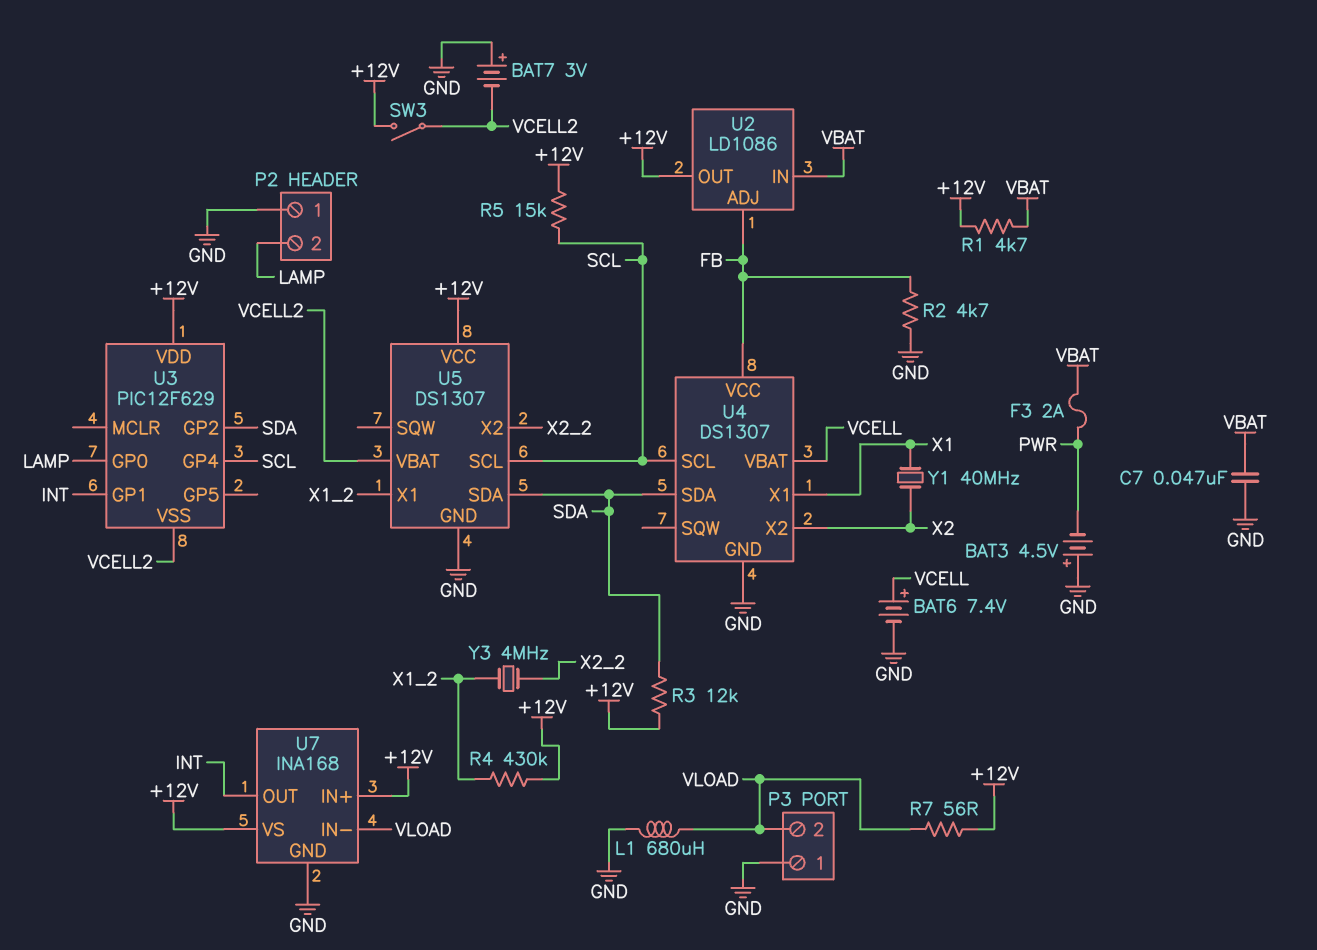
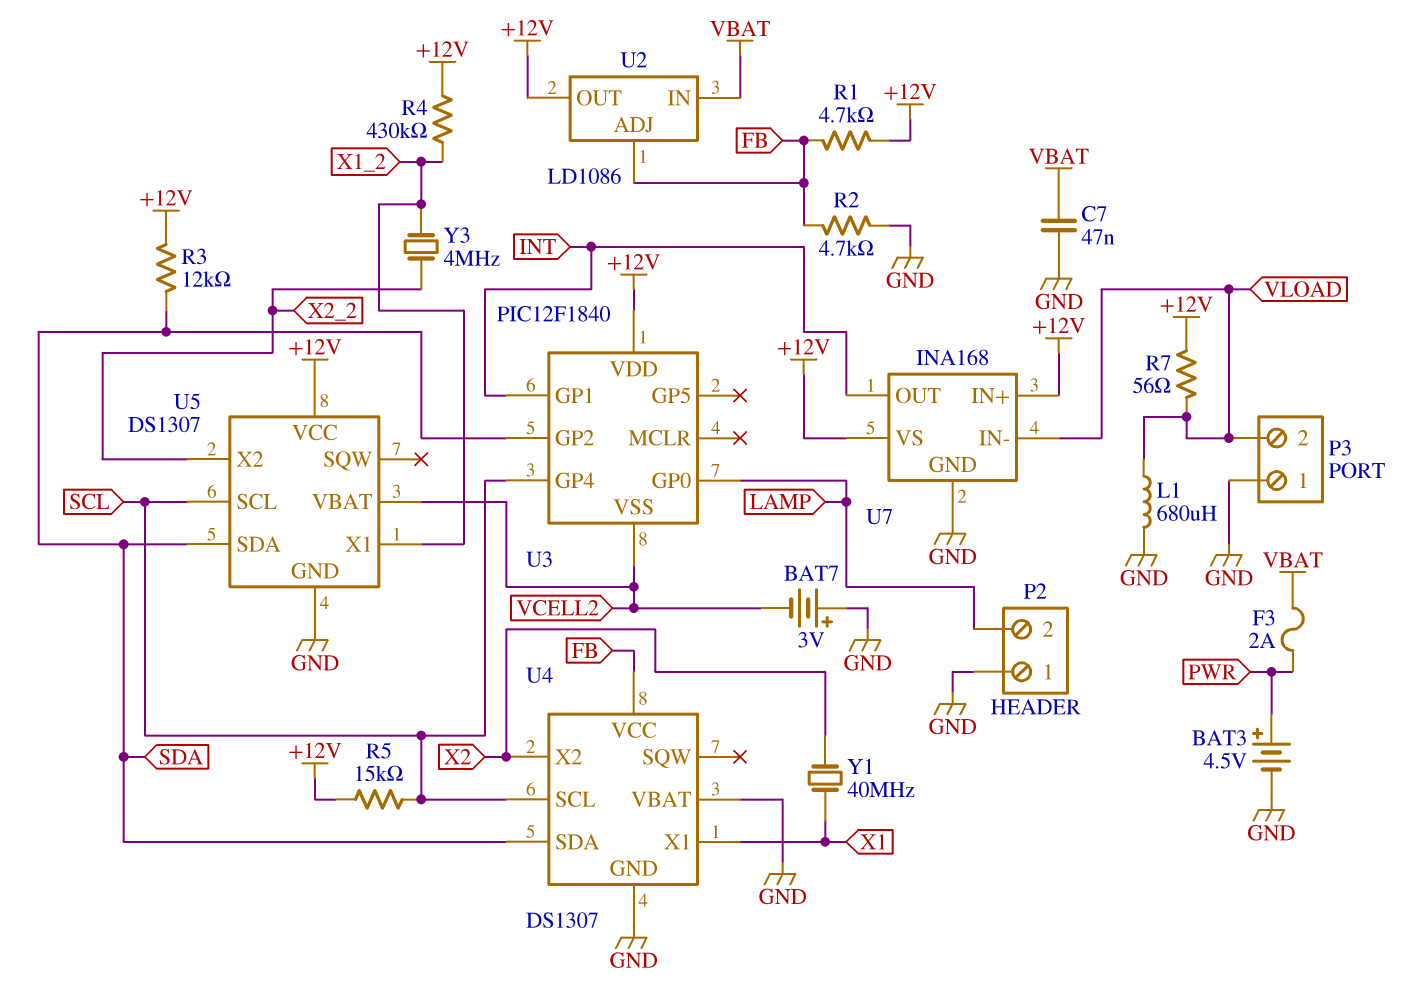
BAT3: 4.5V (plus GND, minus PWR) -> 4.5V (plus PWR, minus GND)
BAT6: 7.4V (plus VCELL, minus GND) -> none
R1: 4.7k (+12V, VBAT) -> 4.7k (+12V, FB)
SW3: switch (+12V, VCELL2) -> none
U3: PIC12F629 -> PIC12F1840
U4 pin VBAT: VCELL -> GND

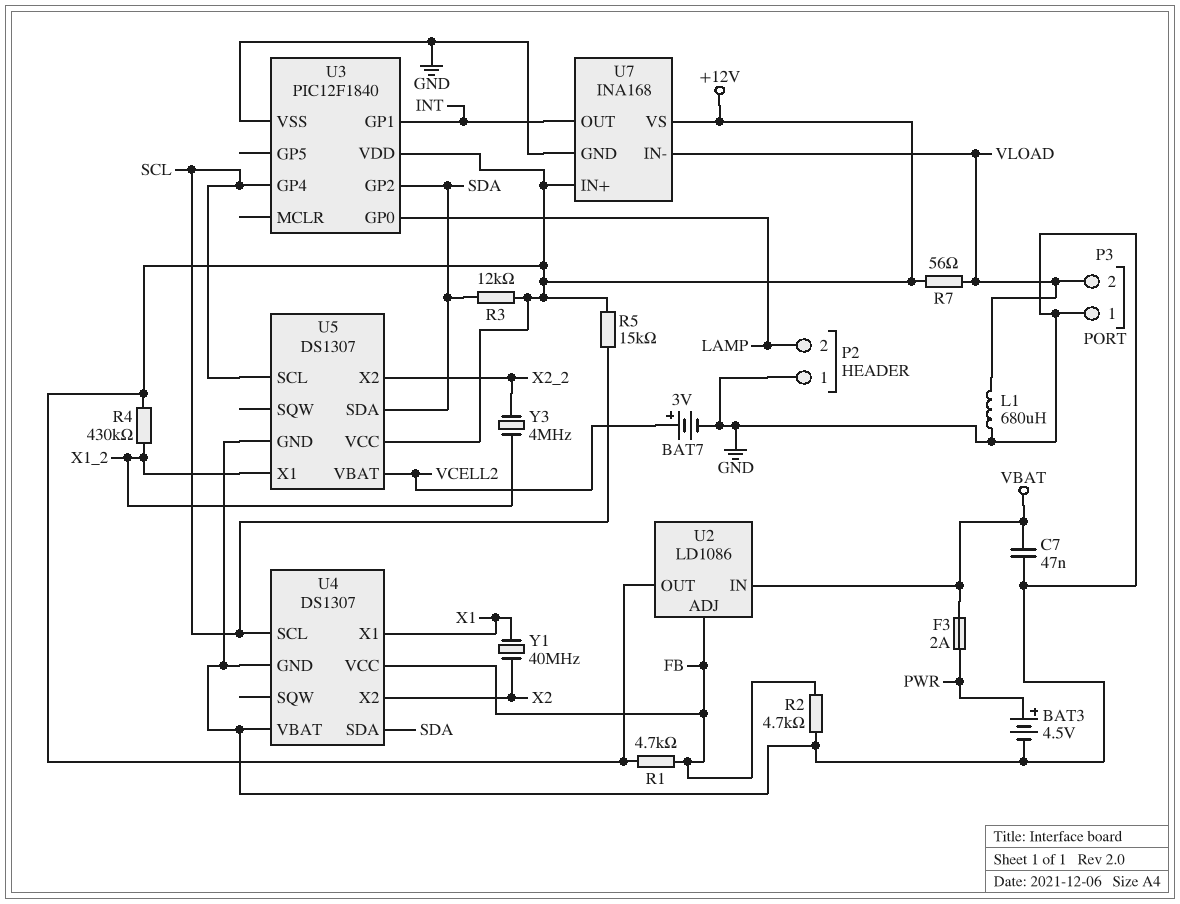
BAT7: 3V (plus GND, minus VCELL2) -> 3V (plus VCELL2, minus GND)
U3 pin VSS: VCELL2 -> GND

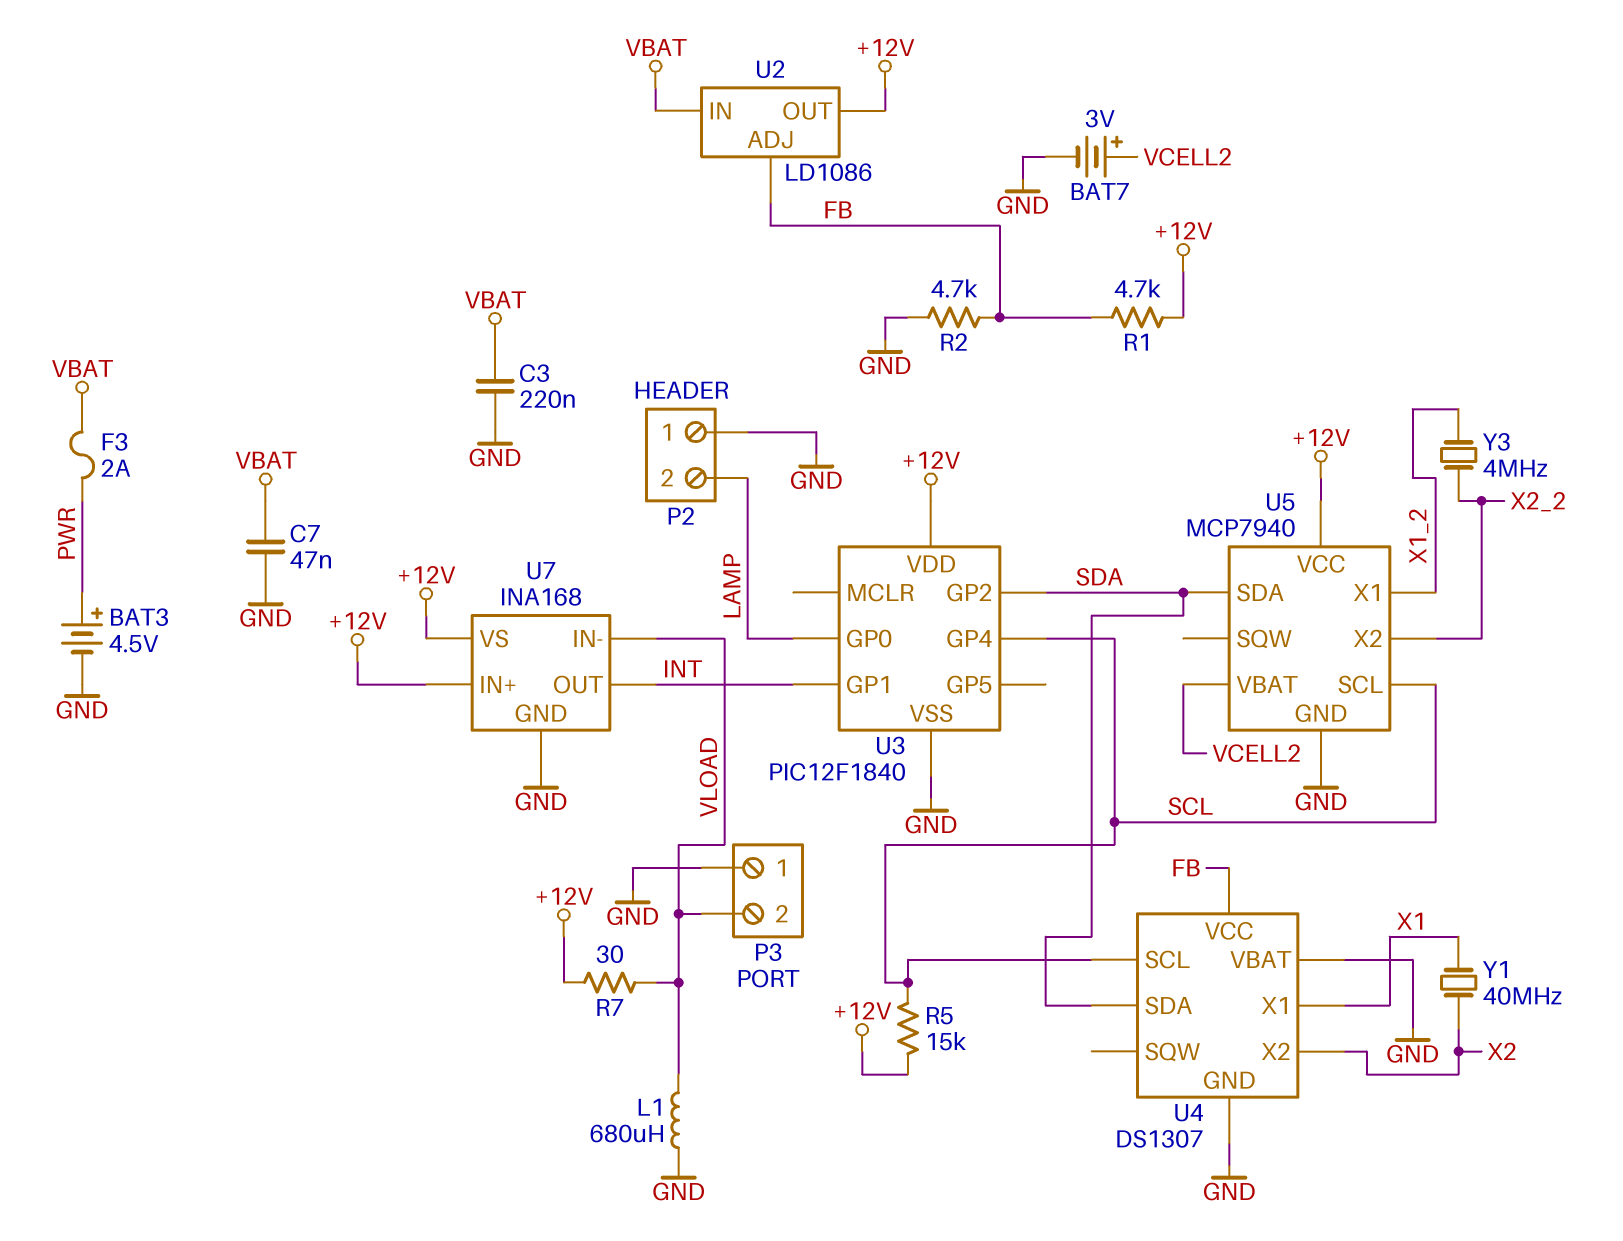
C3: none -> 220nF (GND, VBAT)
R3: 12k (+12V, SDA) -> none
R4: 430k (+12V, X1_2) -> none
R7: 56 (+12V, VLOAD) -> 30 (+12V, VLOAD)
U5: DS1307 -> MCP7940

